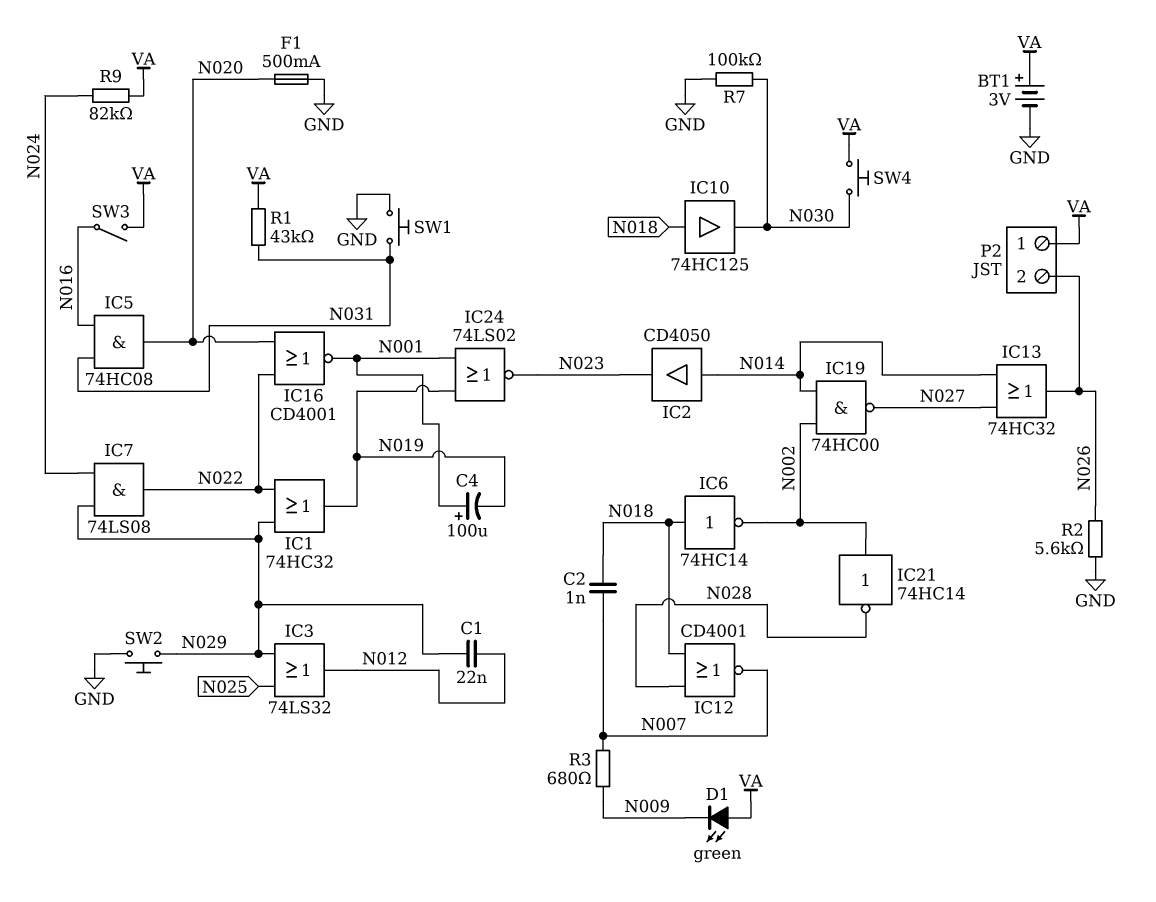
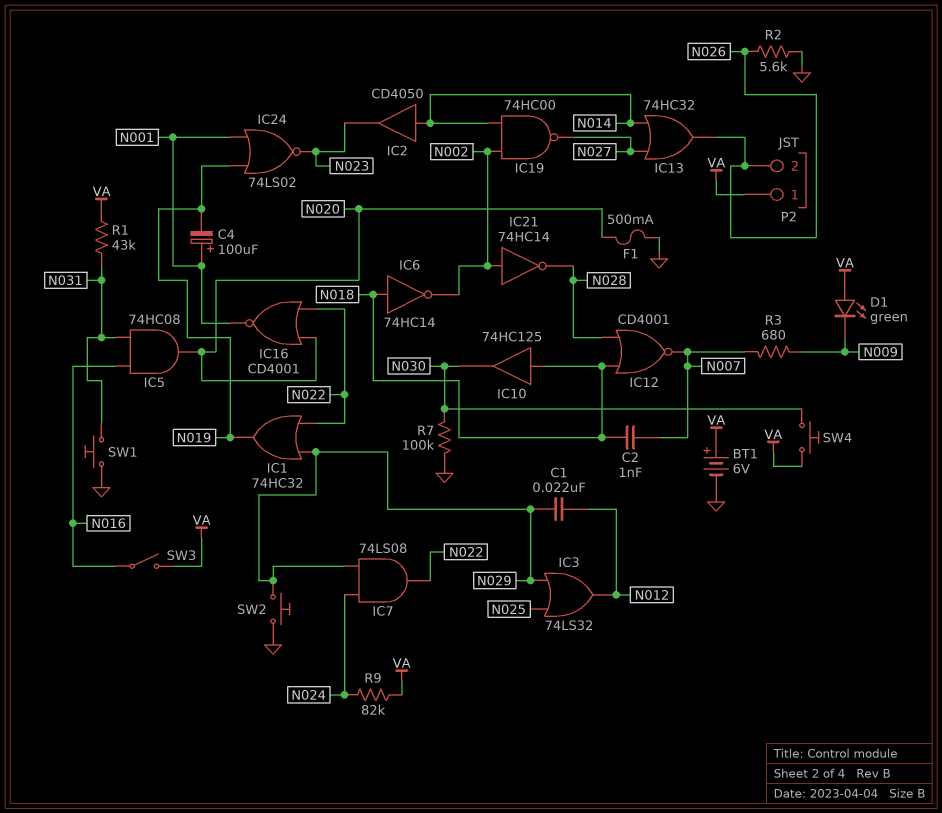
BT1: 3V (plus VA, minus GND) -> 6V (plus VA, minus GND)

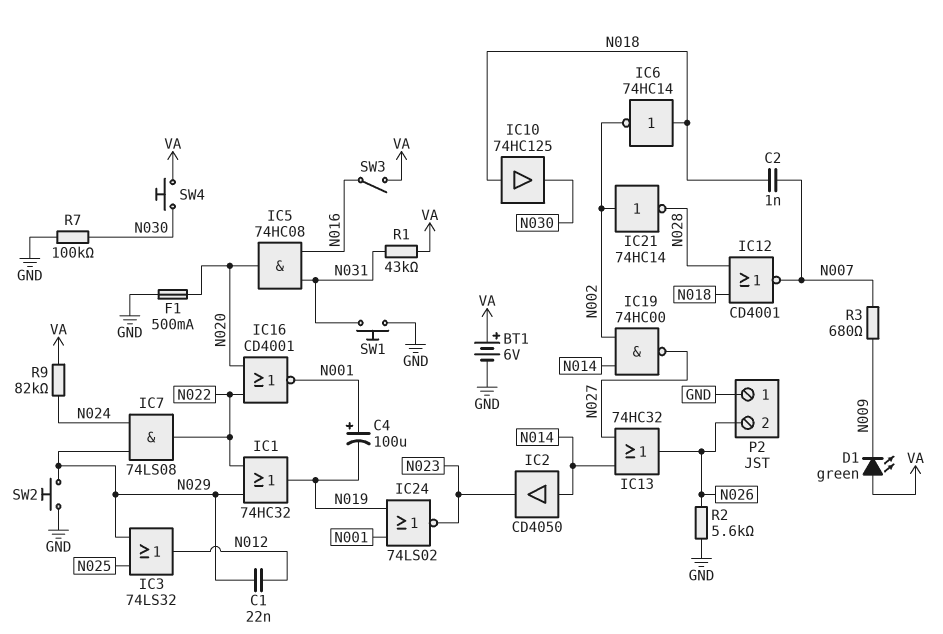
P2 pin 1: VA -> GND

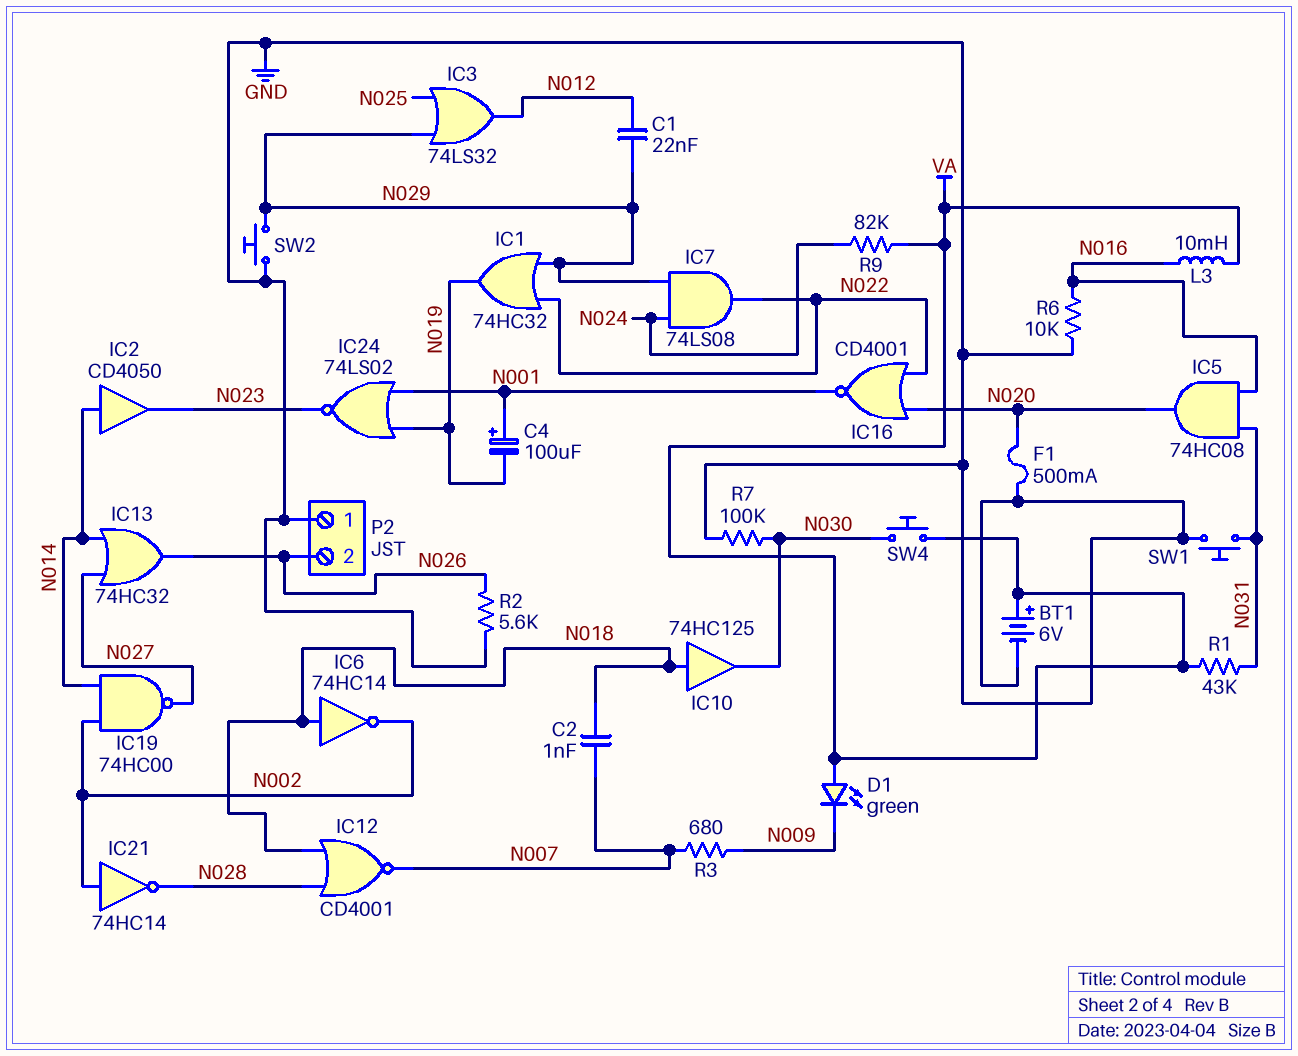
L3: none -> 10mH (N016, VA)
R6: none -> 10k (GND, N016)
SW3: switch (N016, VA) -> none

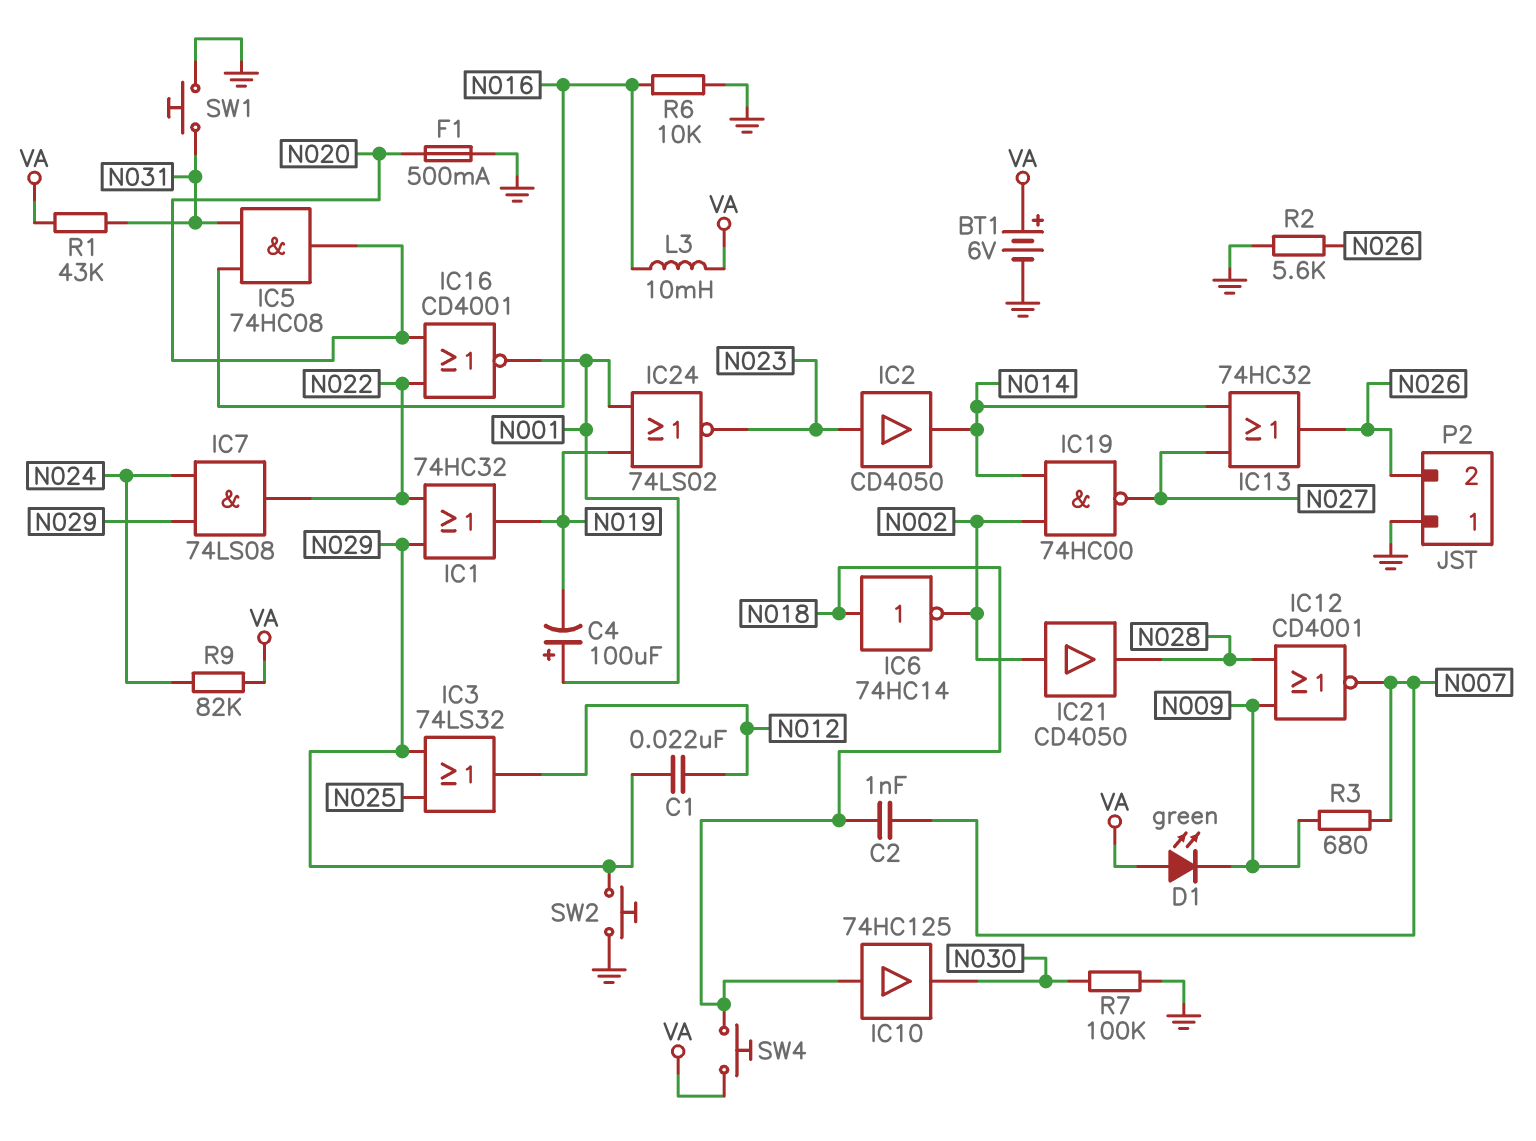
IC2: buffer CD4050 (in N014, out N023) -> buffer CD4050 (in N023, out N014)
IC12: NOR CD4001 (in N018, in N028, out N007) -> NOR CD4001 (in N009, in N028, out N007)
IC21: NOT 74HC14 (in N002, out N028) -> buffer CD4050 (in N002, out N028)
SW4: button (N030, VA) -> button (N018, VA)

